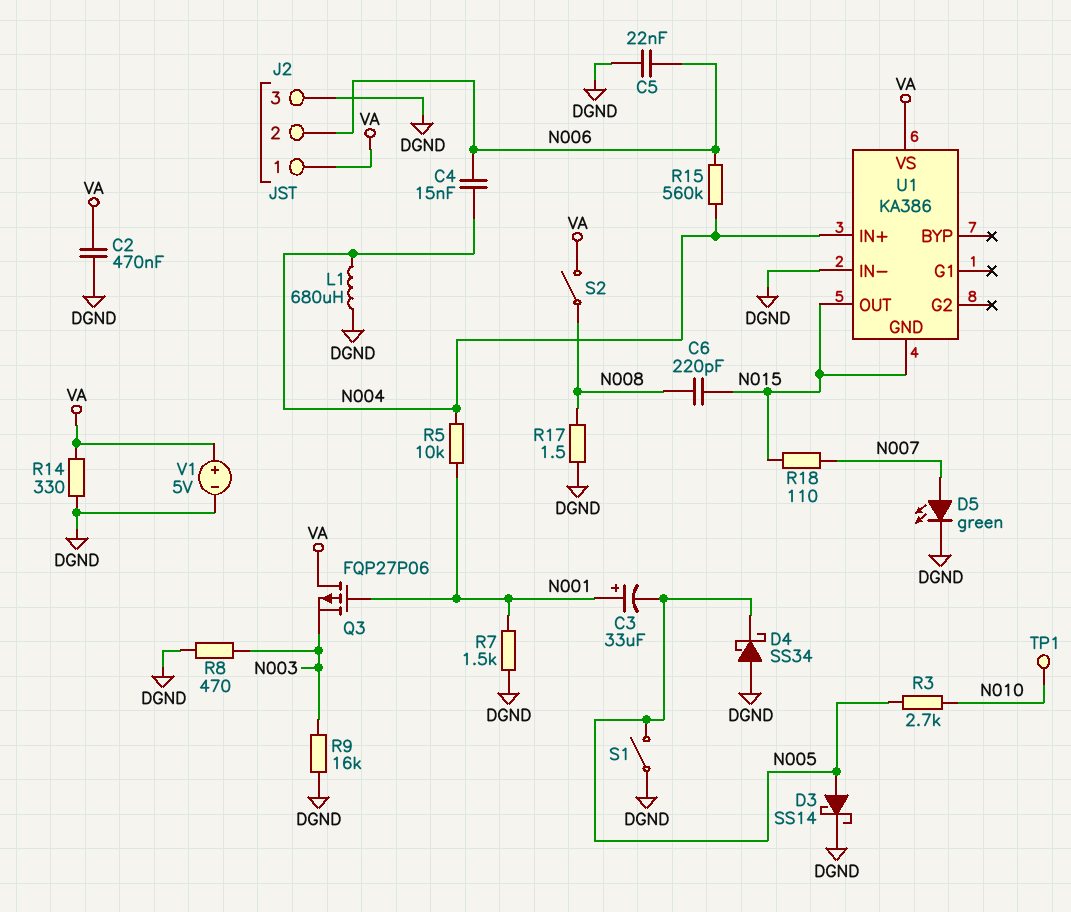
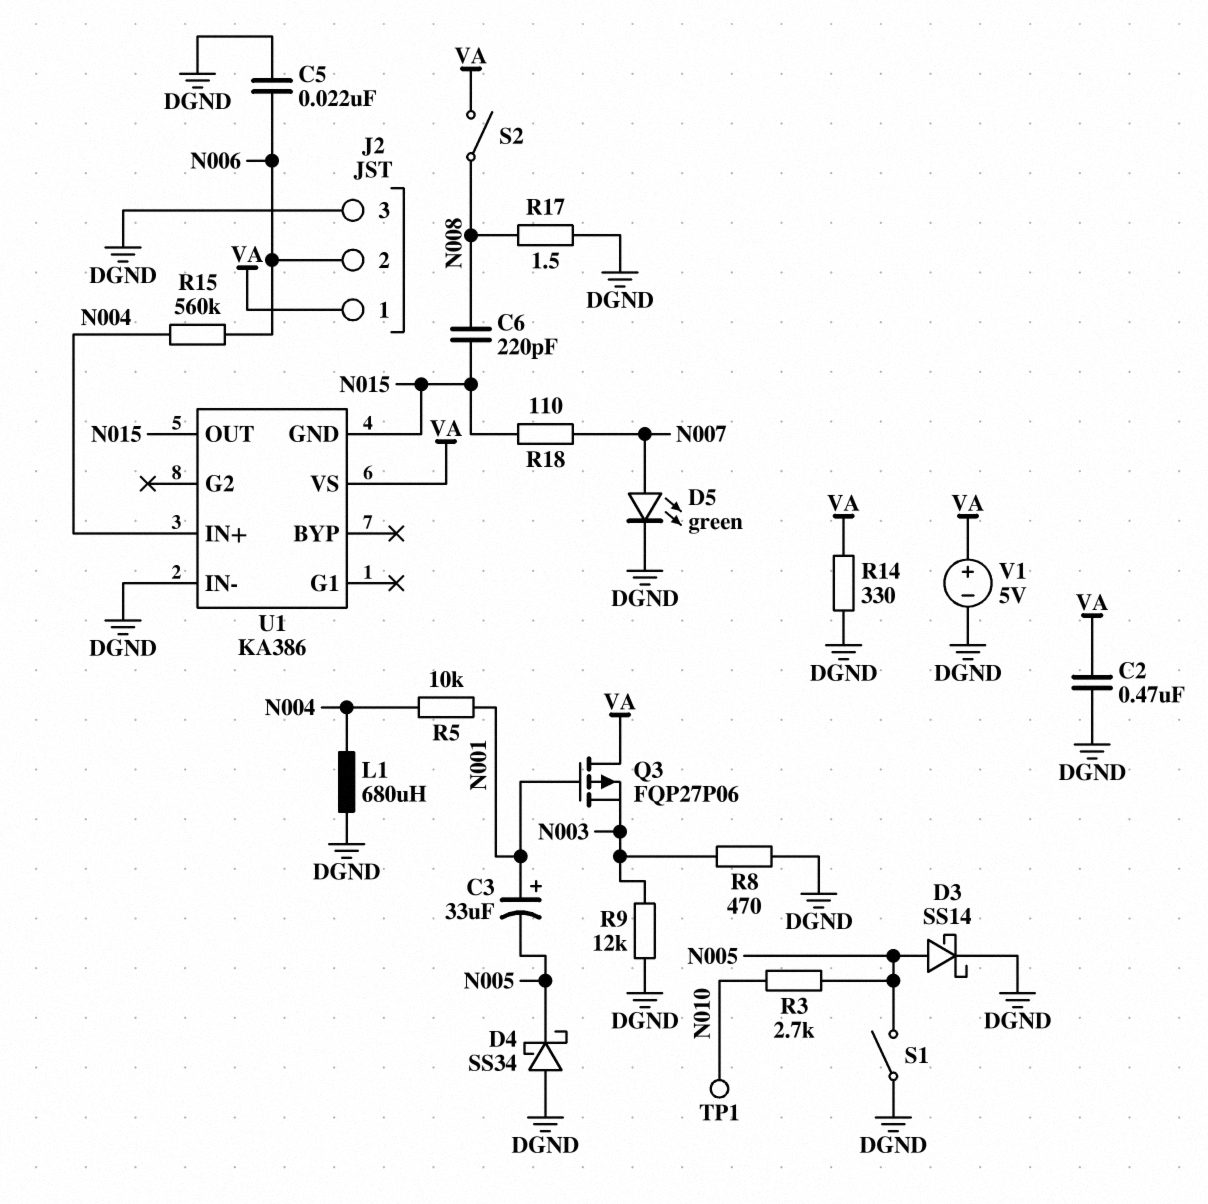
C4: 15nF (N004, N006) -> none
R7: 1.5k (DGND, N001) -> none
R9: 16k (DGND, N003) -> 12k (DGND, N003)

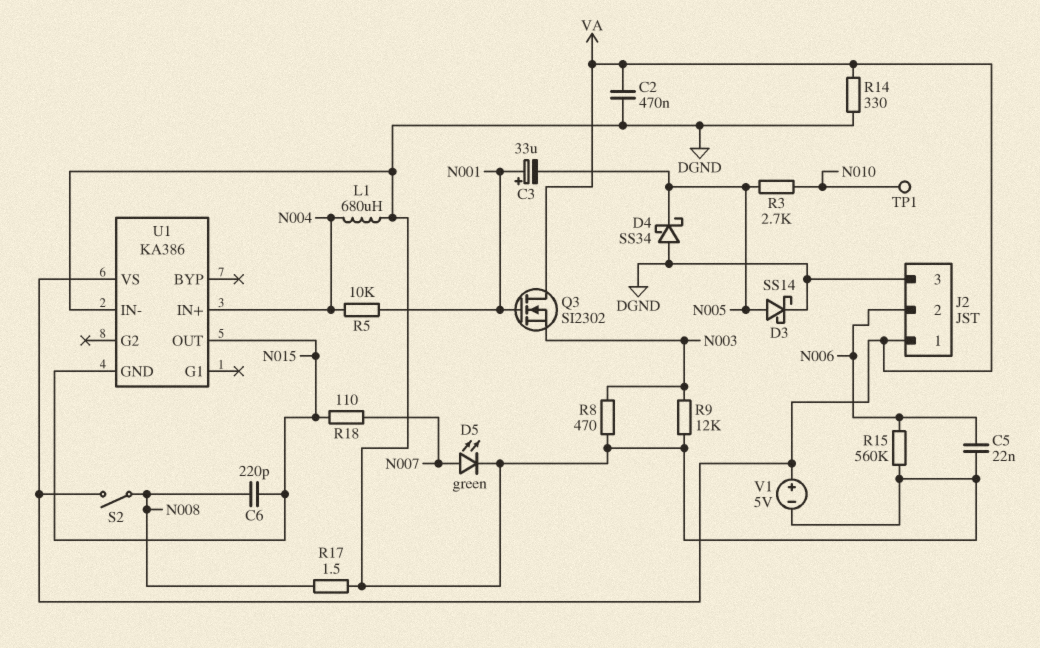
Q3: PMOS FQP27P06 (G N001, D VA, S N003) -> NMOS SI2302 (G N001, D VA, S N003)
R15: 560k (N004, N006) -> 560k (DGND, N006)
S1: switch (DGND, N005) -> none

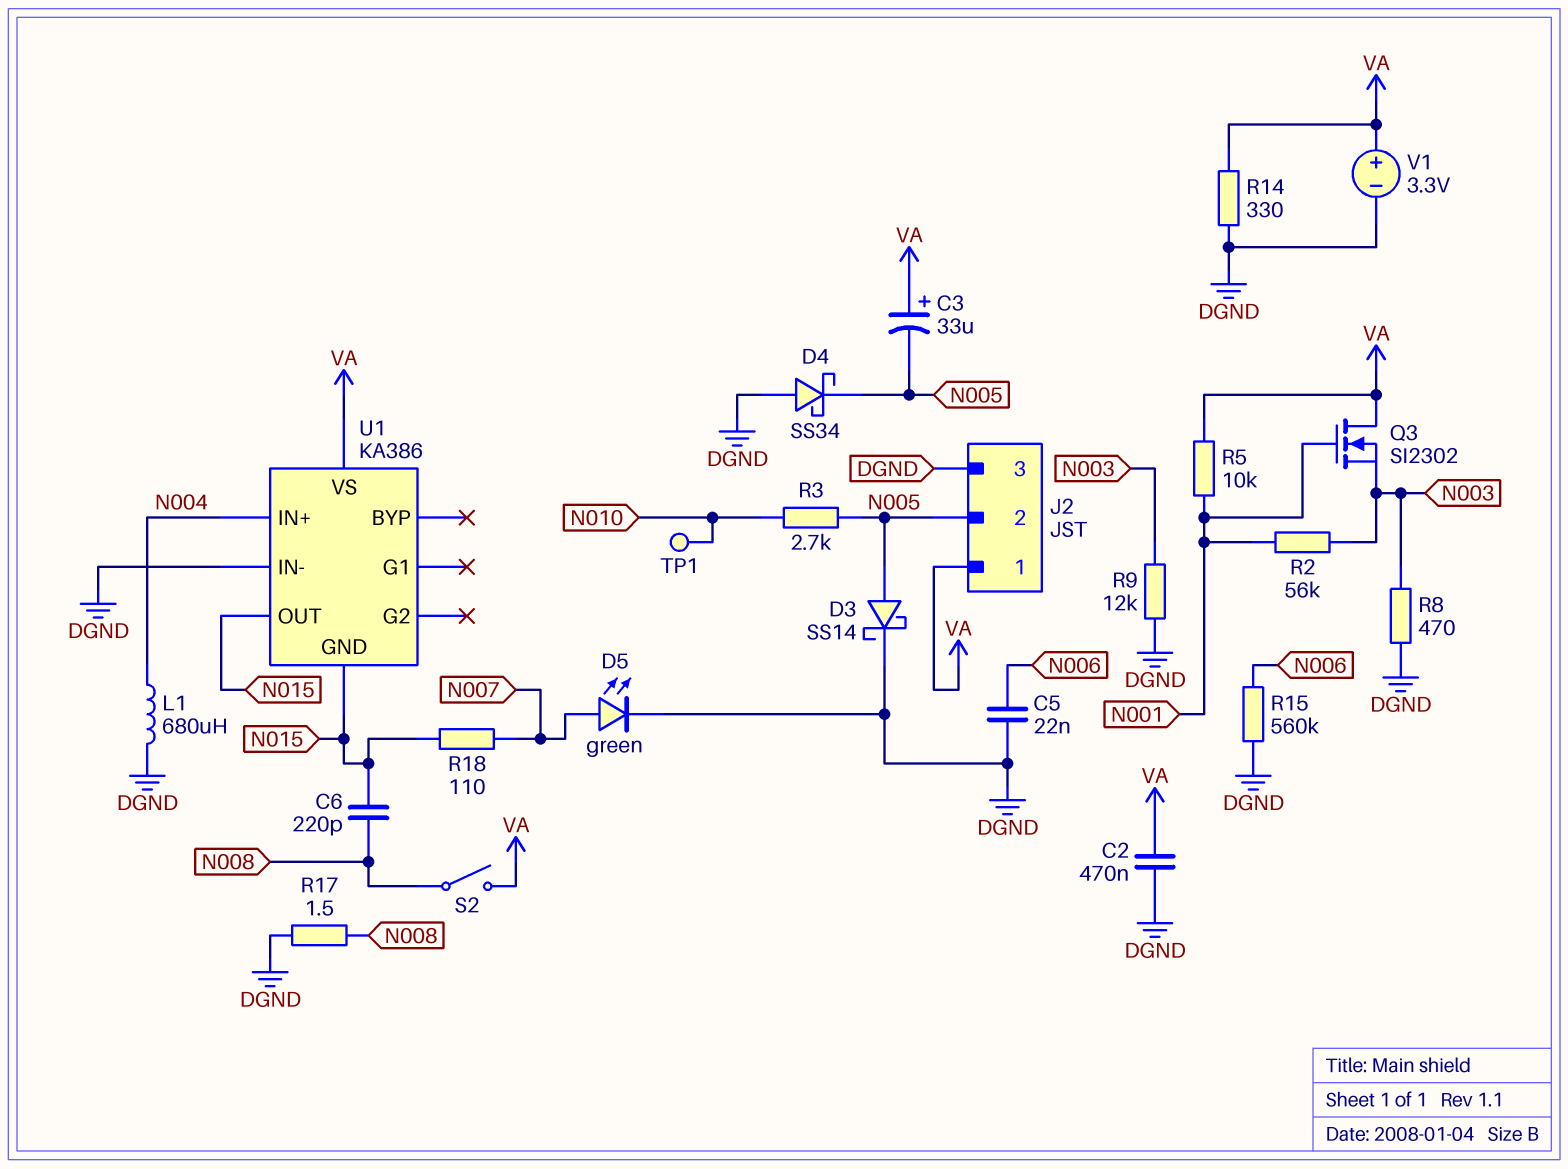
C3: 33uF (plus N001, minus N005) -> 33uF (plus VA, minus N005)
J2 pin 2: N006 -> N005
R2: none -> 56k (N001, N003)
R5: 10k (N001, N004) -> 10k (N001, VA)
V1: 5V (plus VA, minus DGND) -> 3.3V (plus VA, minus DGND)

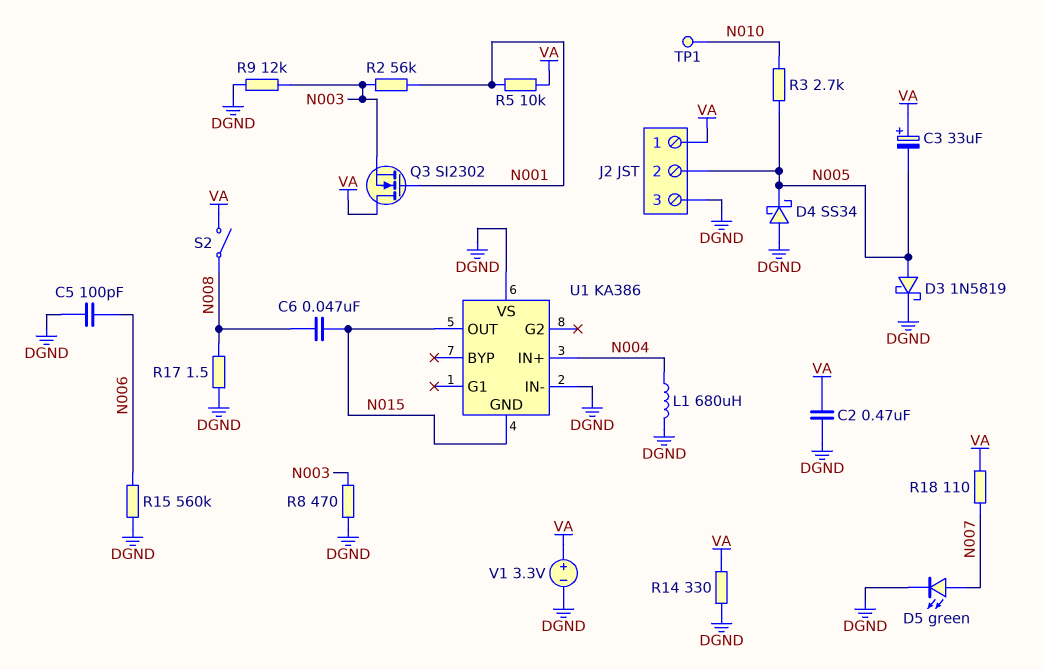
C5: 22nF (DGND, N006) -> 100pF (DGND, N006)
C6: 220pF (N008, N015) -> 47nF (N008, N015)
D3: schottky SS14 (A N005, K DGND) -> schottky 1N5819 (A N005, K DGND)
R18: 110 (N007, N015) -> 110 (N007, VA)
U1 pin VS: VA -> DGND

